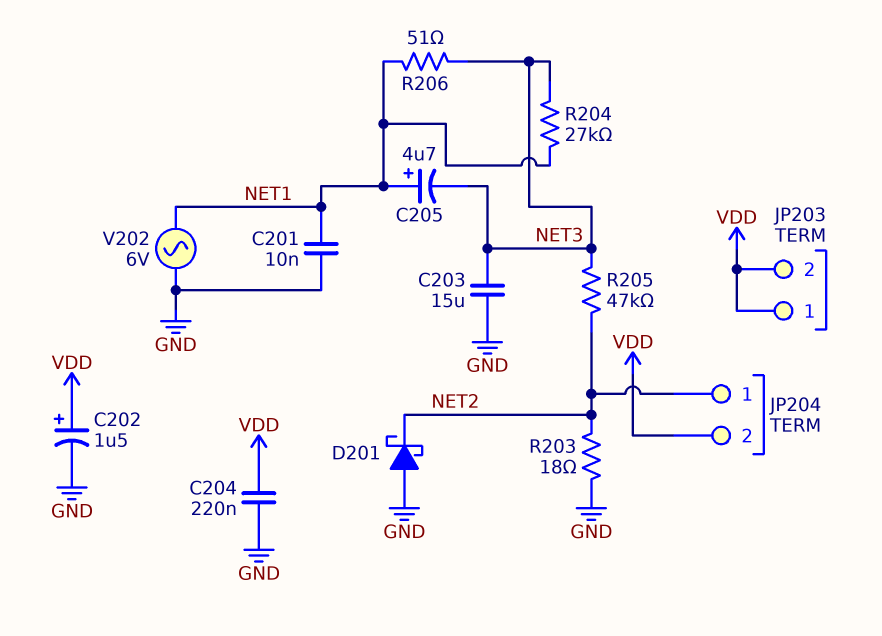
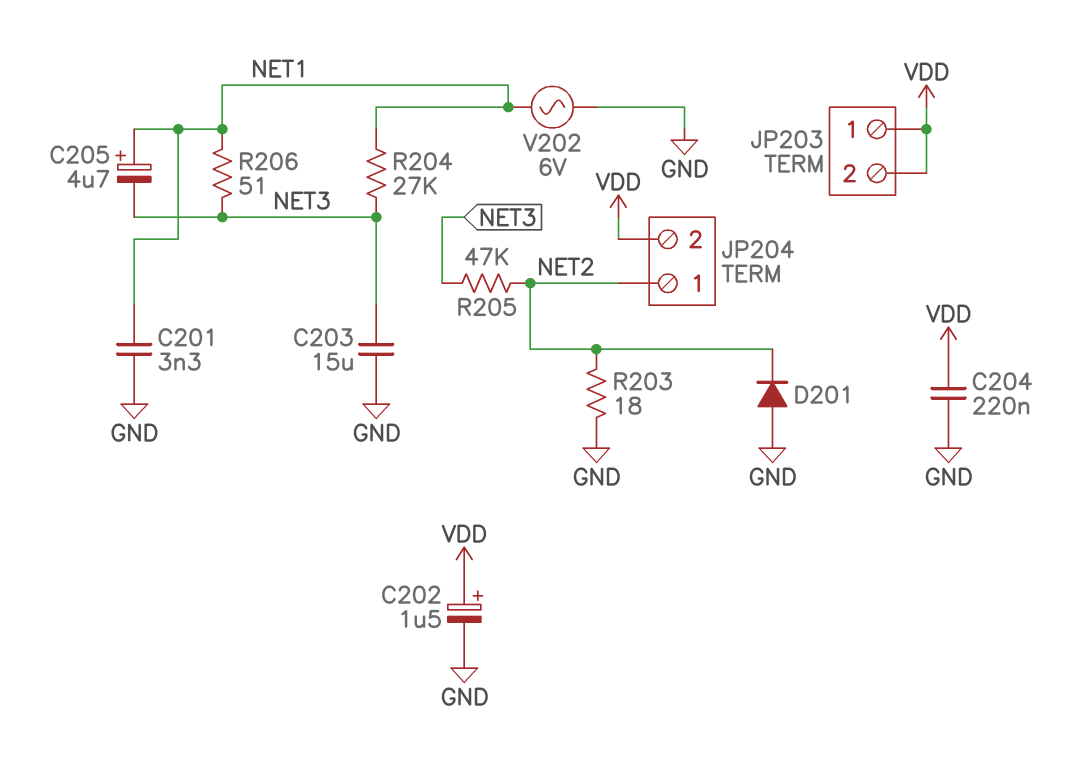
C201: 10nF (GND, NET1) -> 3.3nF (GND, NET1)
D201: schottky (A GND, K NET2) -> diode (A GND, K NET2)

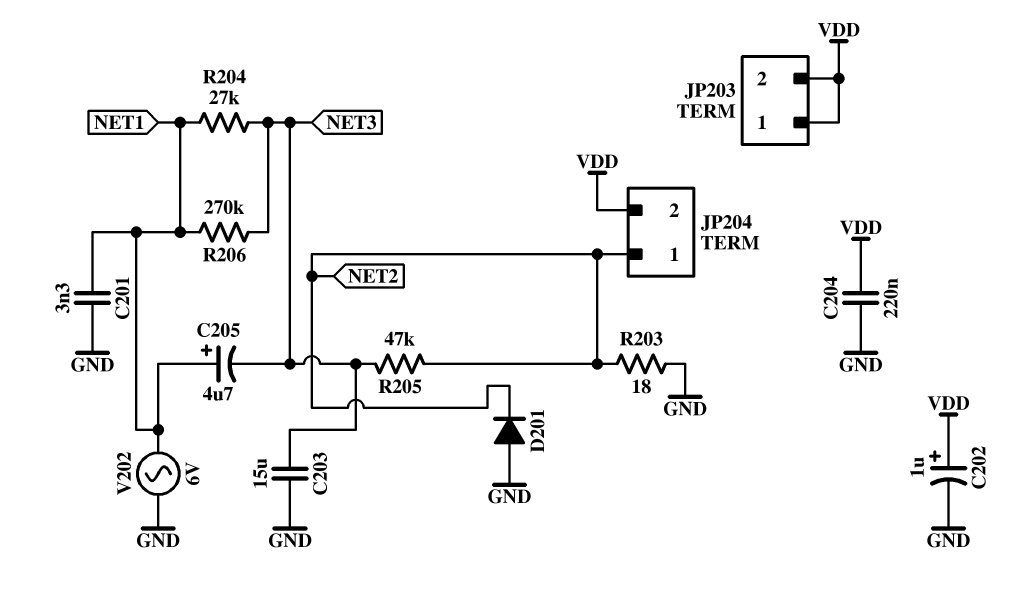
C202: 1.5uF (plus VDD, minus GND) -> 1uF (plus VDD, minus GND)
R206: 51 (NET1, NET3) -> 270k (NET1, NET3)

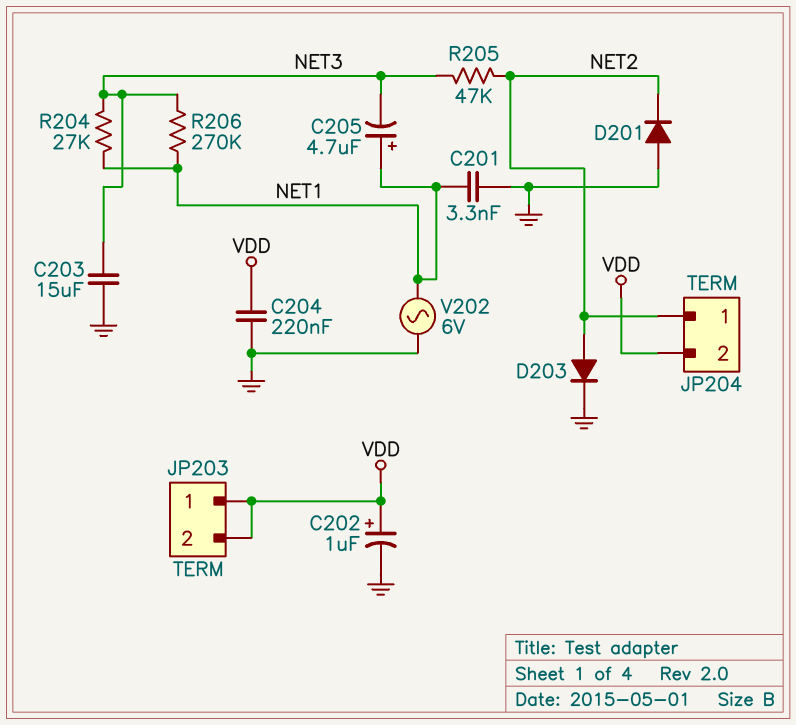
D203: none -> diode (A NET2, K GND)
R203: 18 (GND, NET2) -> none

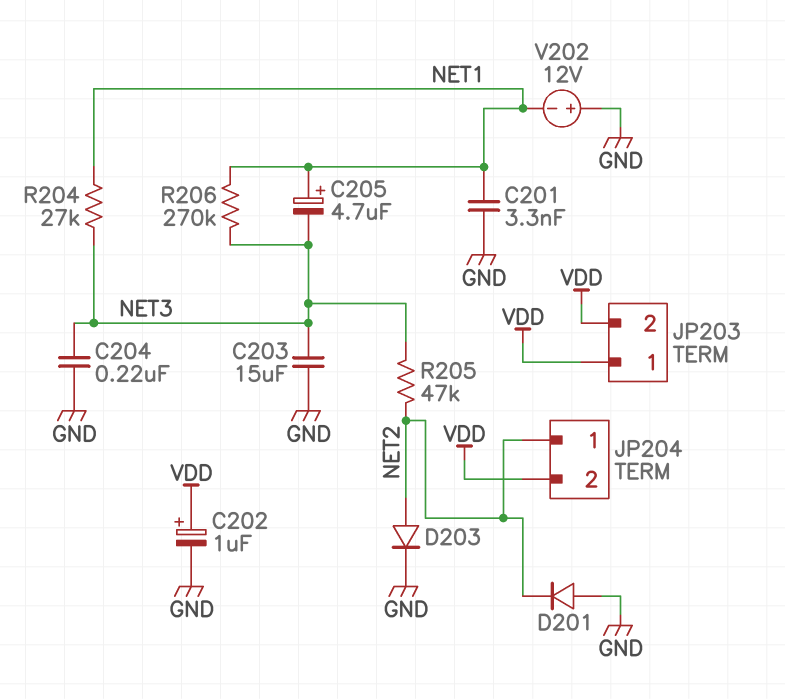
C204: 220nF (GND, VDD) -> 220nF (GND, NET3)
V202: AC 6V (GND, NET1) -> 12V (plus GND, minus NET1)

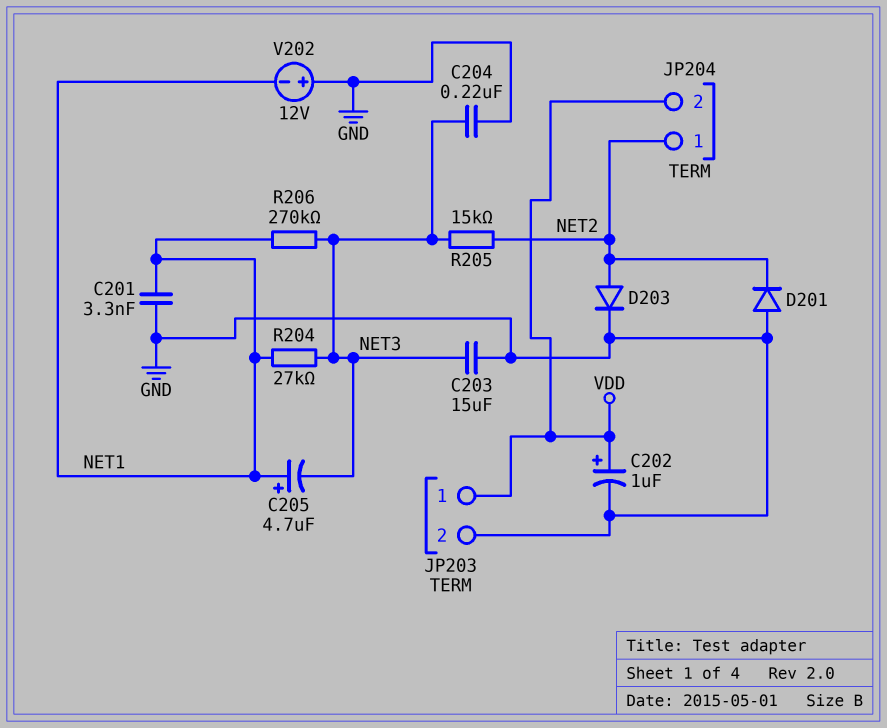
JP203 pin 2: VDD -> GND
R205: 47k (NET2, NET3) -> 15k (NET2, NET3)

